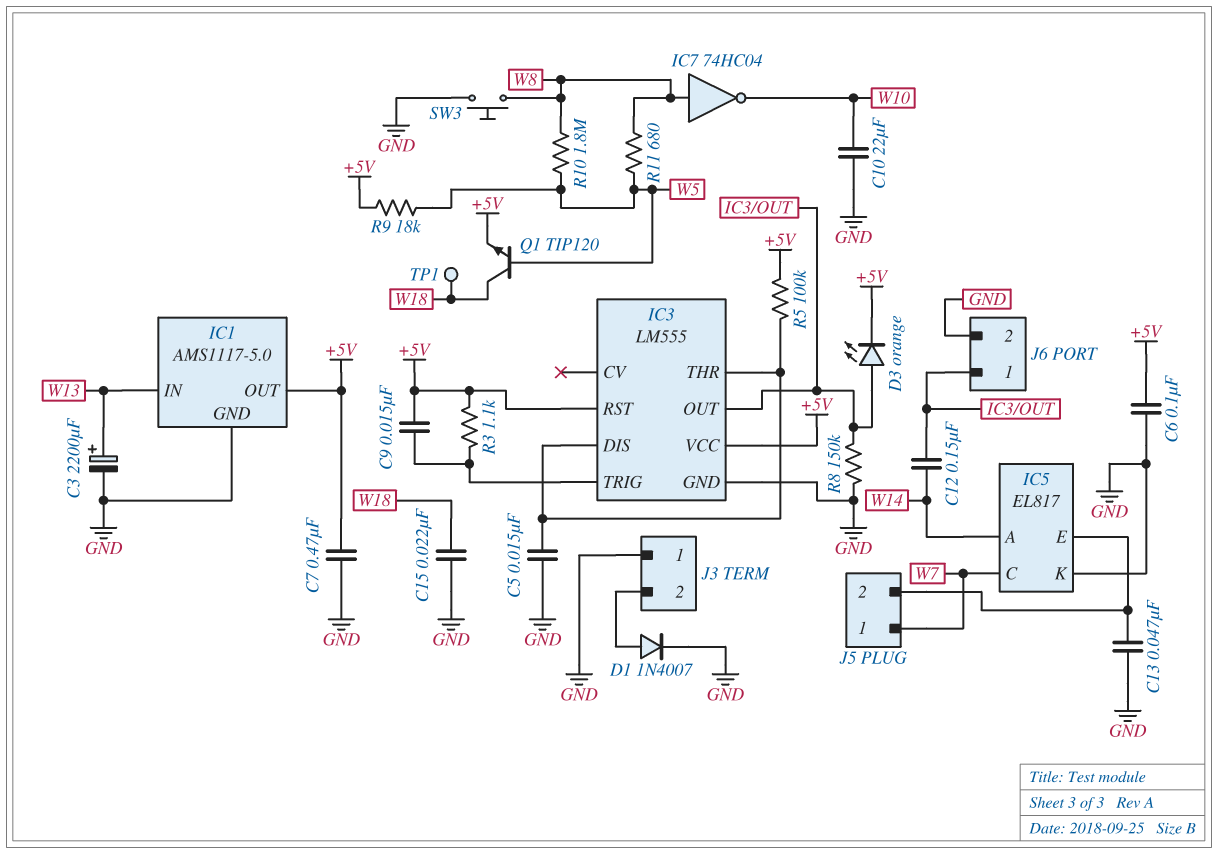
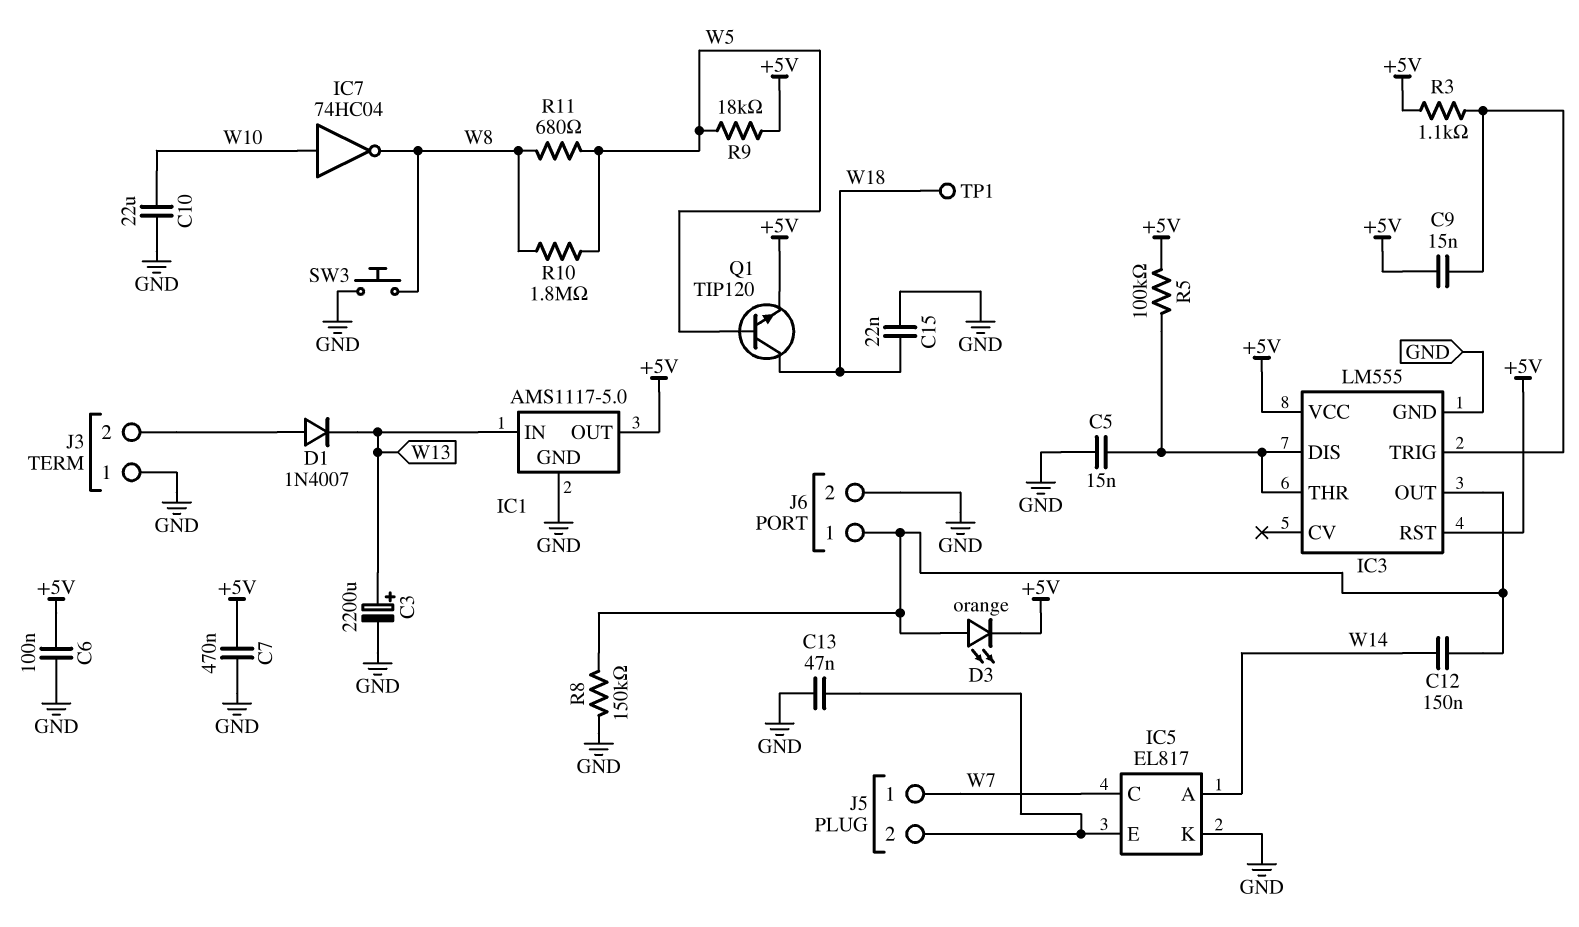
D1: diode 1N4007 (A J3/2, K GND) -> diode 1N4007 (A J3/2, K W13)
IC7: NOT 74HC04 (in W8, out W10) -> NOT 74HC04 (in W10, out W8)

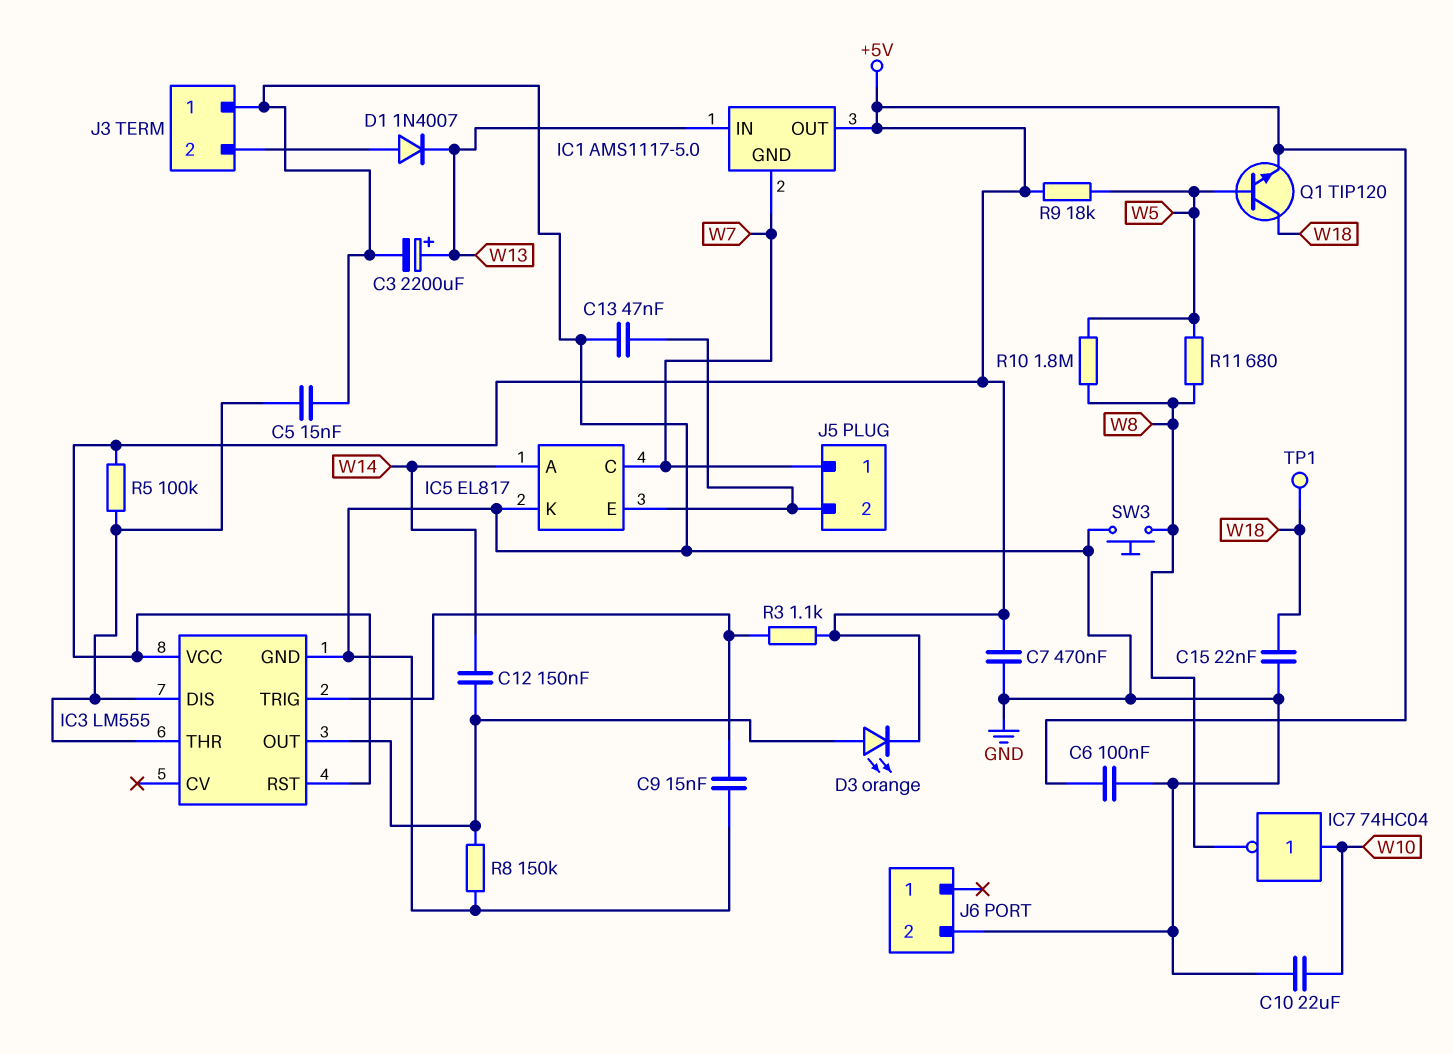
C9: 15nF (+5V, IC3/TRIG) -> 15nF (GND, IC3/TRIG)
IC1 pin GND: GND -> W7
J6 pin 1: IC3/OUT -> none

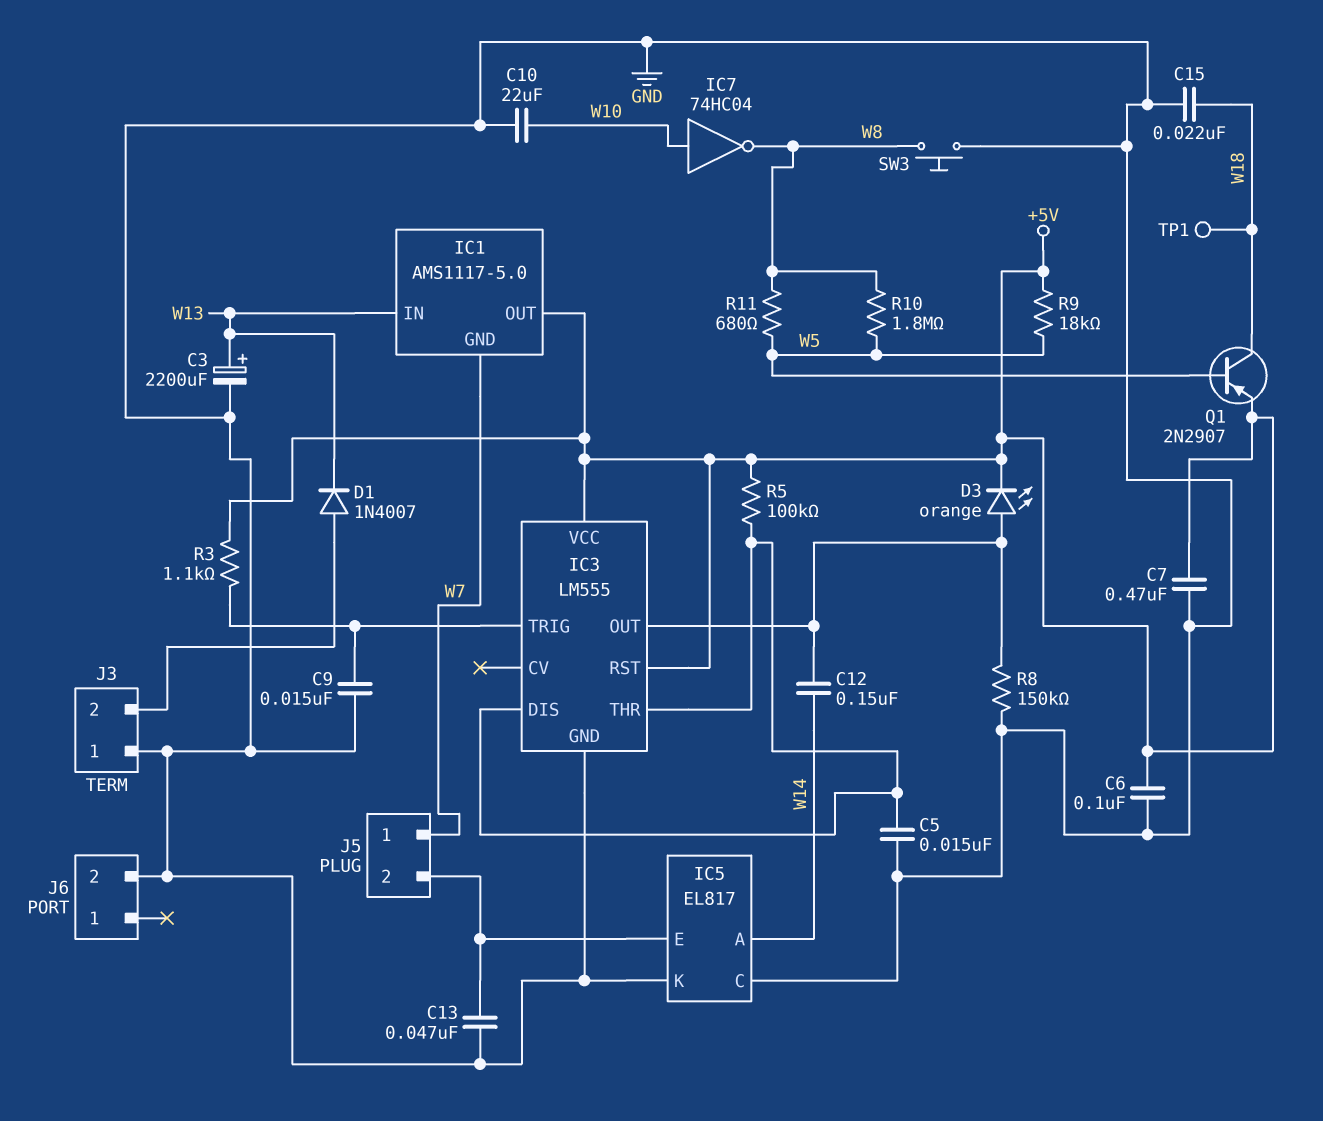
IC5 pin C: W7 -> GND
Q1: NPN TIP120 (B W5, C W18, E +5V) -> PNP 2N2907 (B W5, C W18, E +5V)

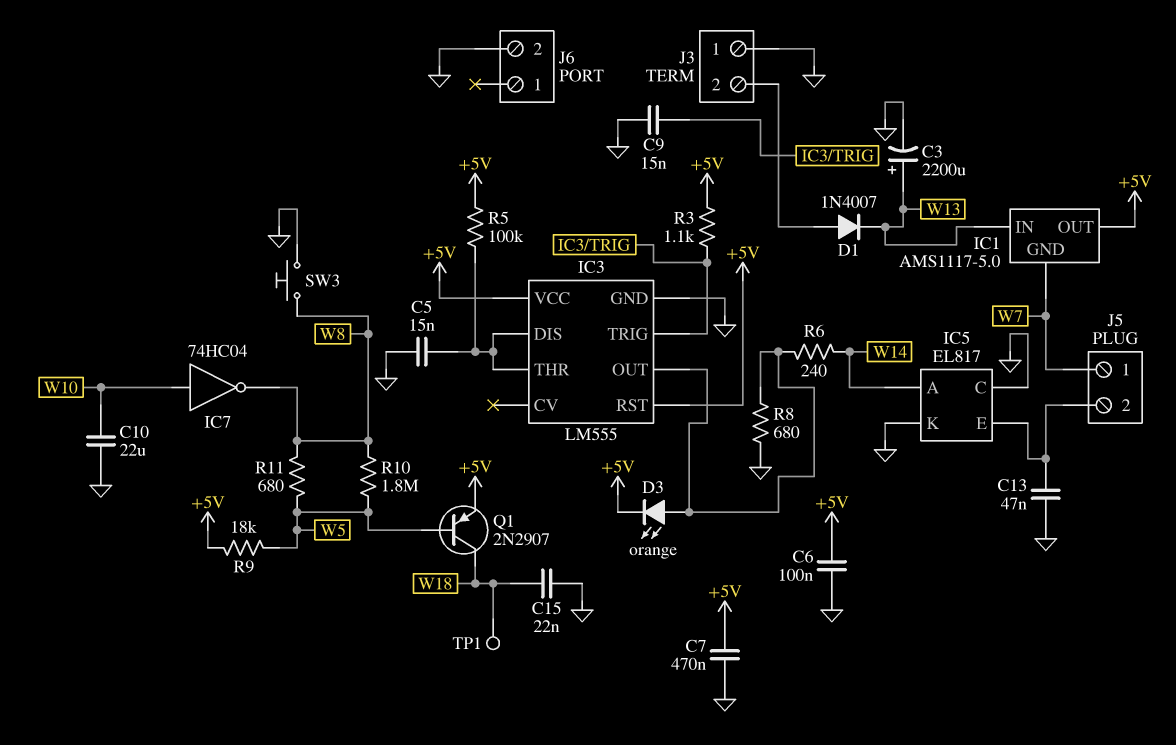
C12: 150nF (IC3/OUT, W14) -> none
R6: none -> 240 (IC3/OUT, W14)
R8: 150k (GND, IC3/OUT) -> 680 (GND, IC3/OUT)

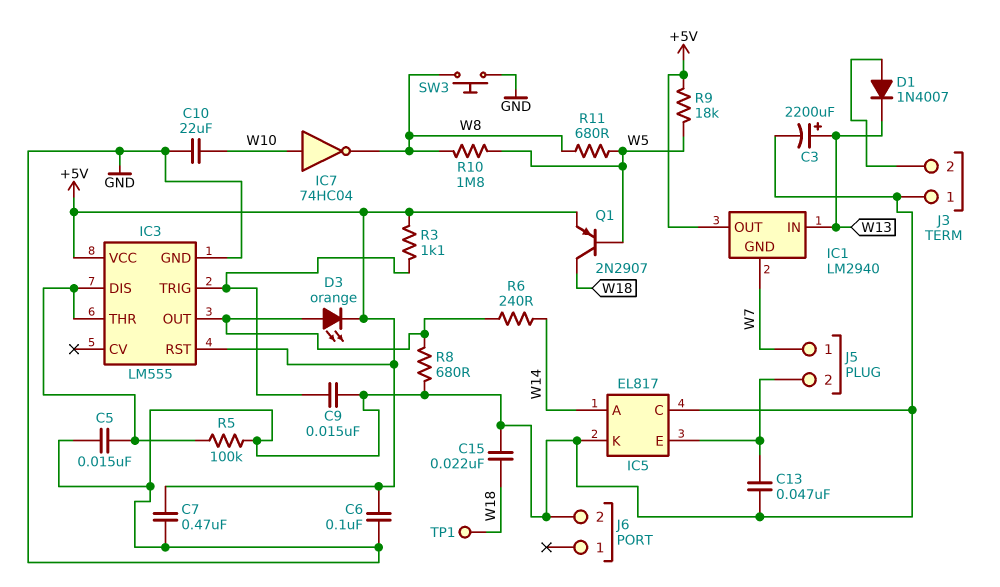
IC1: AMS1117-5.0 -> LM2940
R5: 100k (+5V, IC3/DIS) -> 100k (GND, IC3/DIS)

